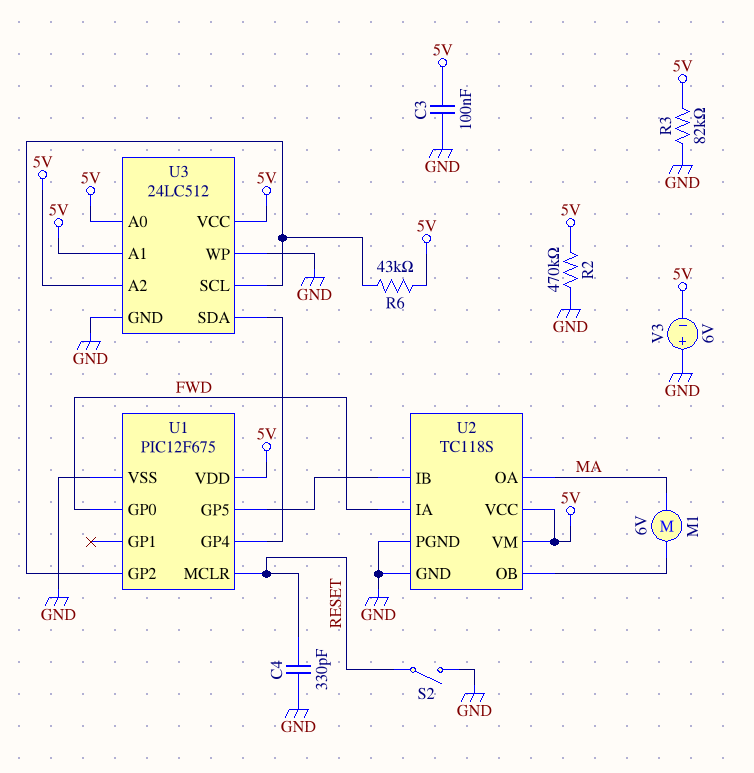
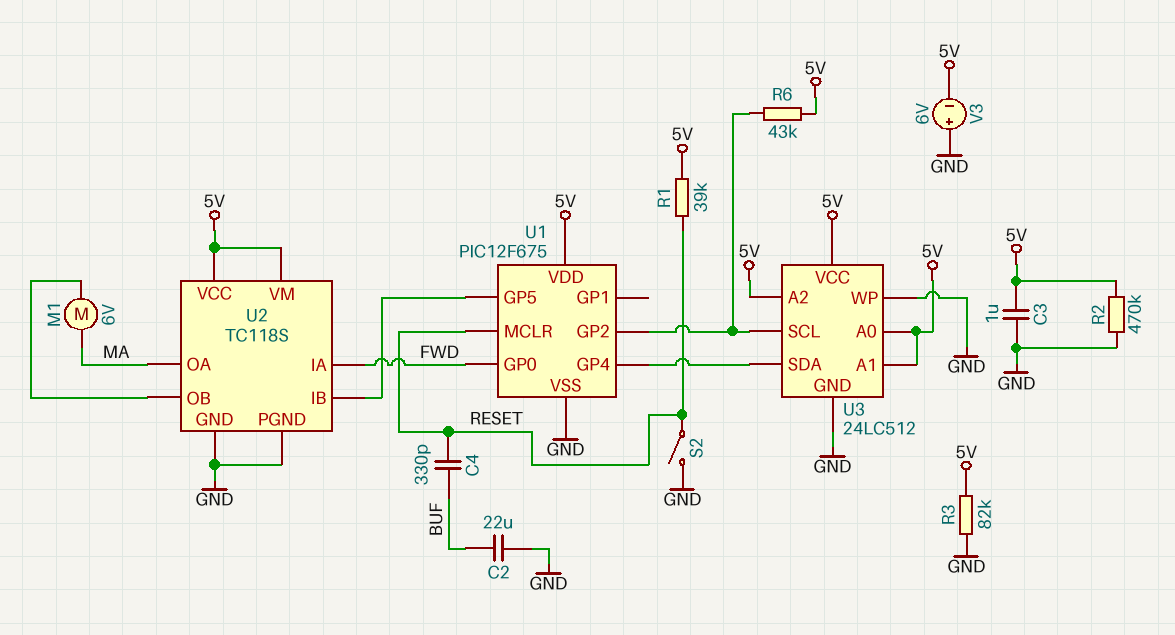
C2: none -> 22uF (BUF, GND)
C3: 100nF (5V, GND) -> 1uF (5V, GND)
C4: 330pF (GND, RESET) -> 330pF (BUF, RESET)
R1: none -> 39k (5V, RESET)

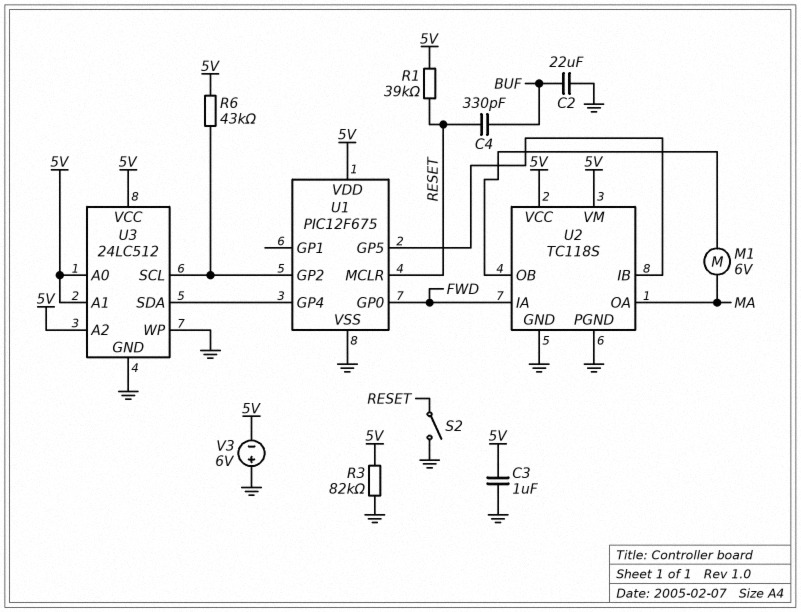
R2: 470k (5V, GND) -> none

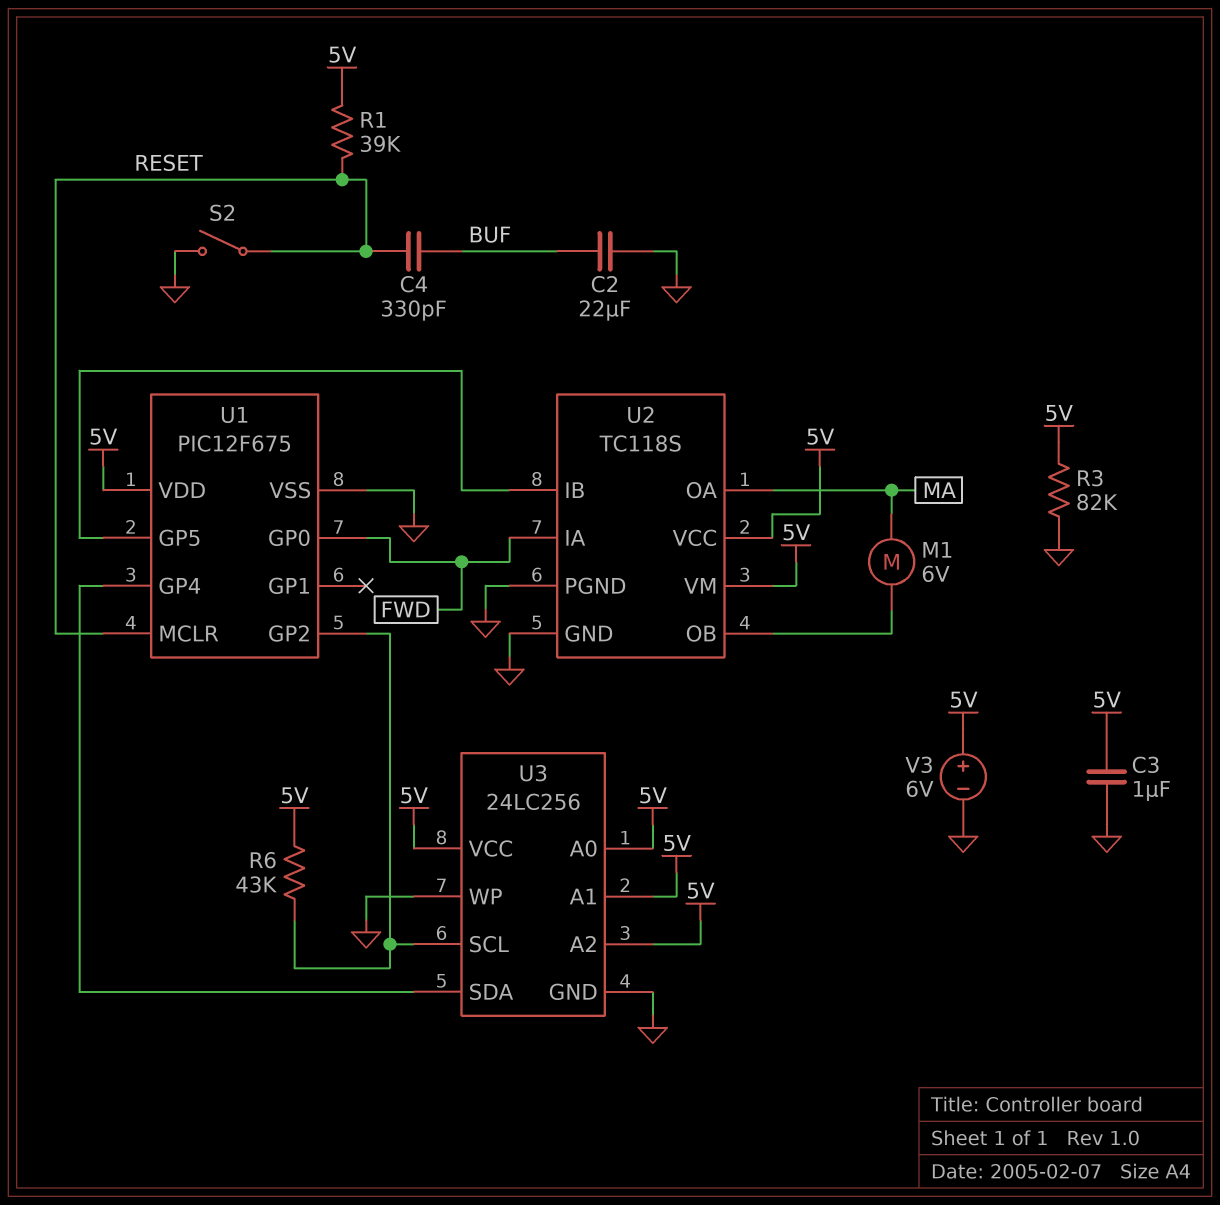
U3: 24LC512 -> 24LC256
V3: 6V (plus GND, minus 5V) -> 6V (plus 5V, minus GND)

